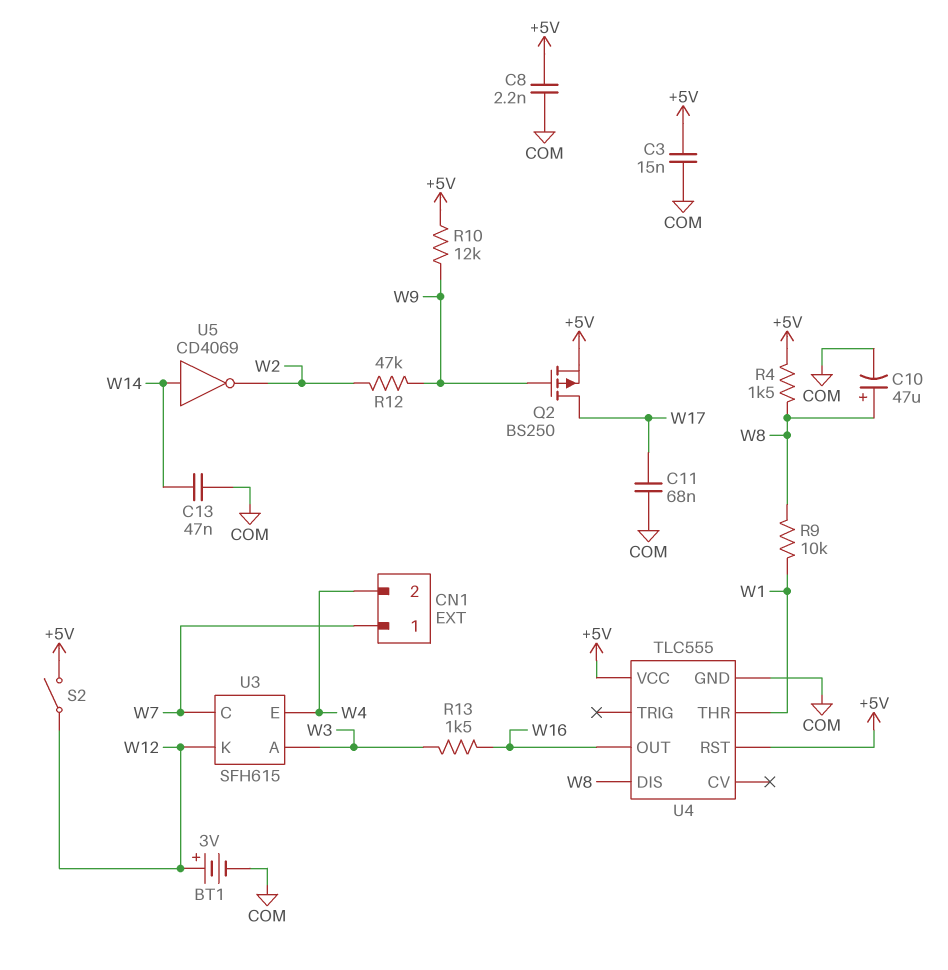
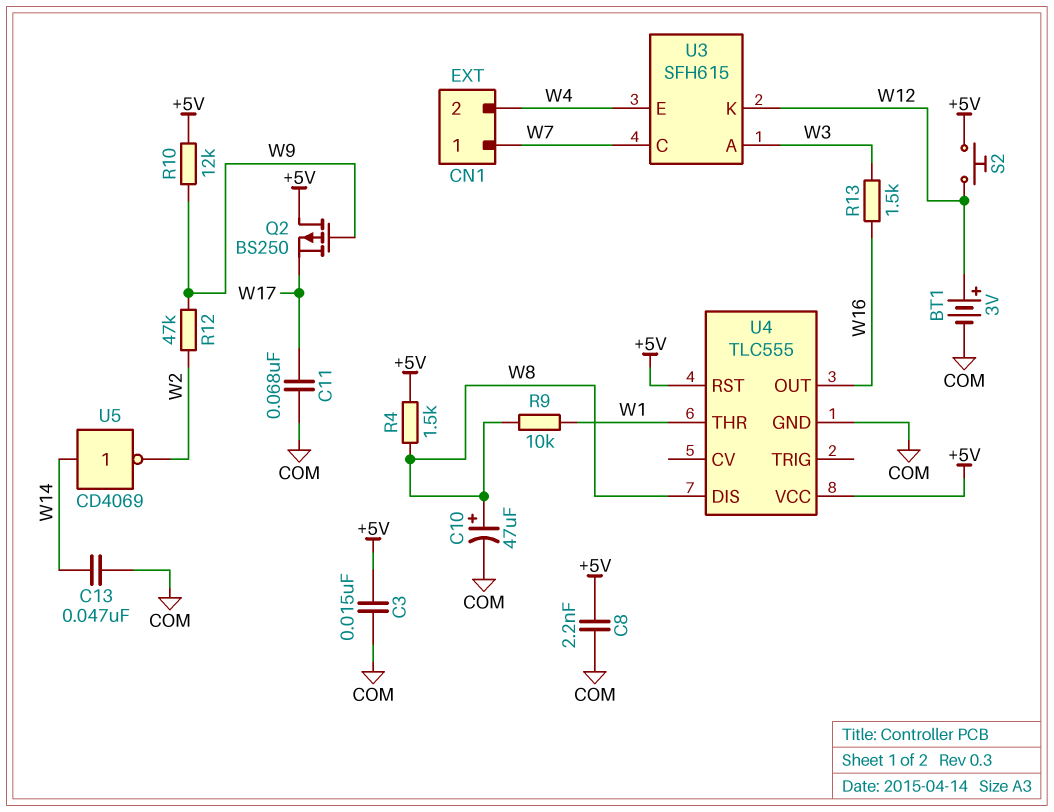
Q2: PMOS BS250 (G W9, D W17, S +5V) -> PMOS BS250 (G W9, D +5V, S W17)
S2: switch (+5V, W12) -> button (+5V, W12)

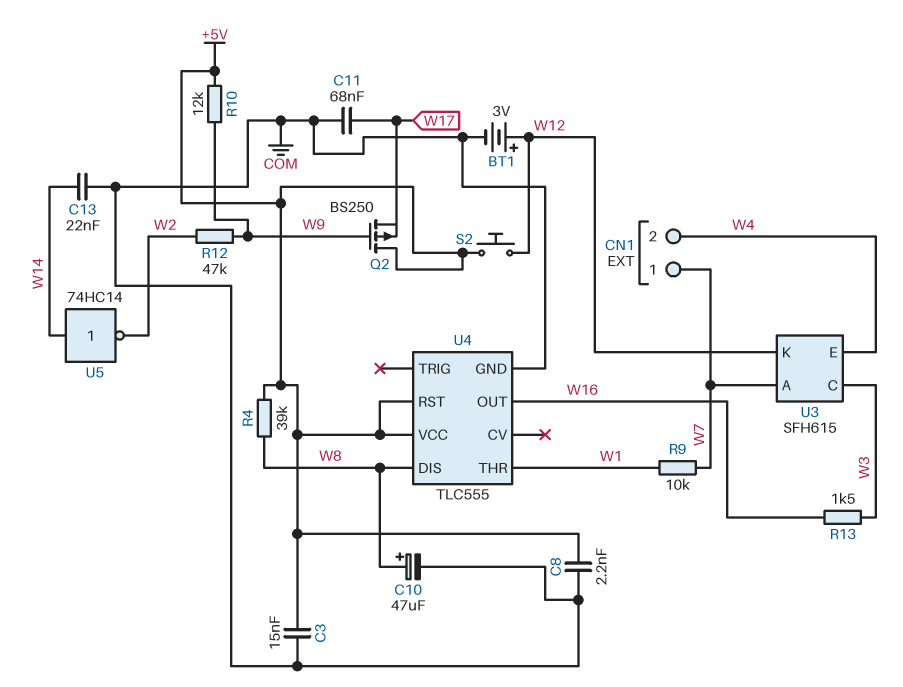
C13: 47nF (COM, W14) -> 22nF (COM, W14)
R4: 1.5k (+5V, W8) -> 39k (+5V, W8)
R9: 10k (W1, W8) -> 10k (W1, W7)
U3 pin A: W3 -> W7
U3 pin C: W7 -> W3
U5: NOT CD4069 (in W14, out W2) -> NOT 74HC14 (in W14, out W2)

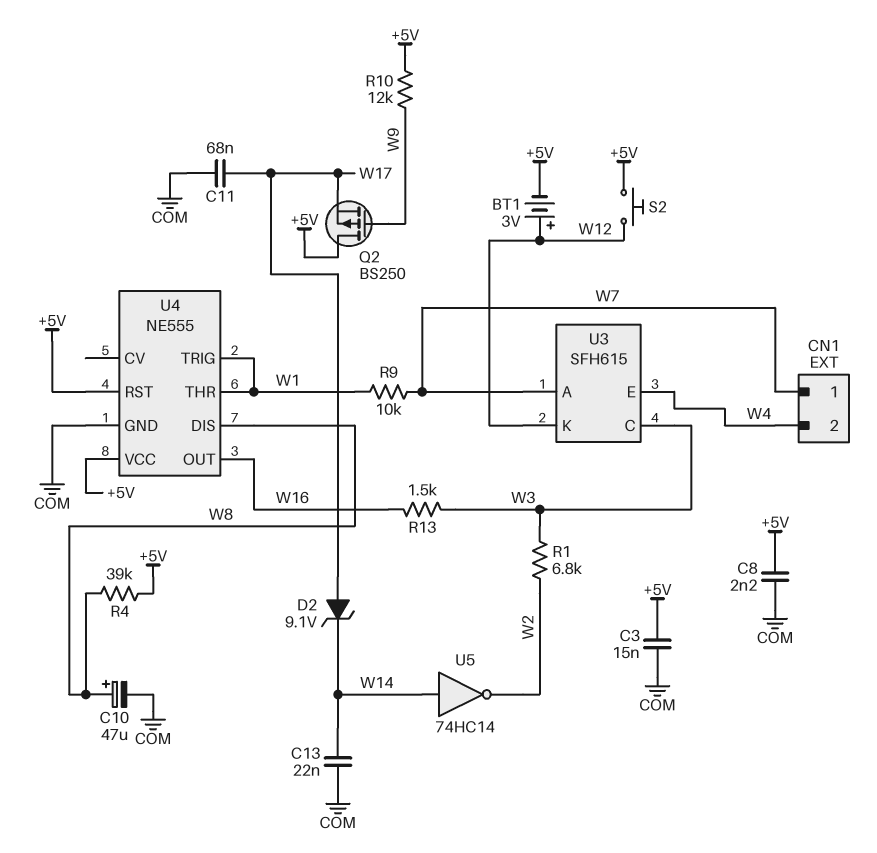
BT1: 3V (plus W12, minus COM) -> 3V (plus W12, minus +5V)
D2: none -> zener 9.1V (A W17, K W14)
R1: none -> 6.8k (W2, W3)
R12: 47k (W2, W9) -> none
U4: TLC555 -> NE555
U4 pin TRIG: none -> W1

